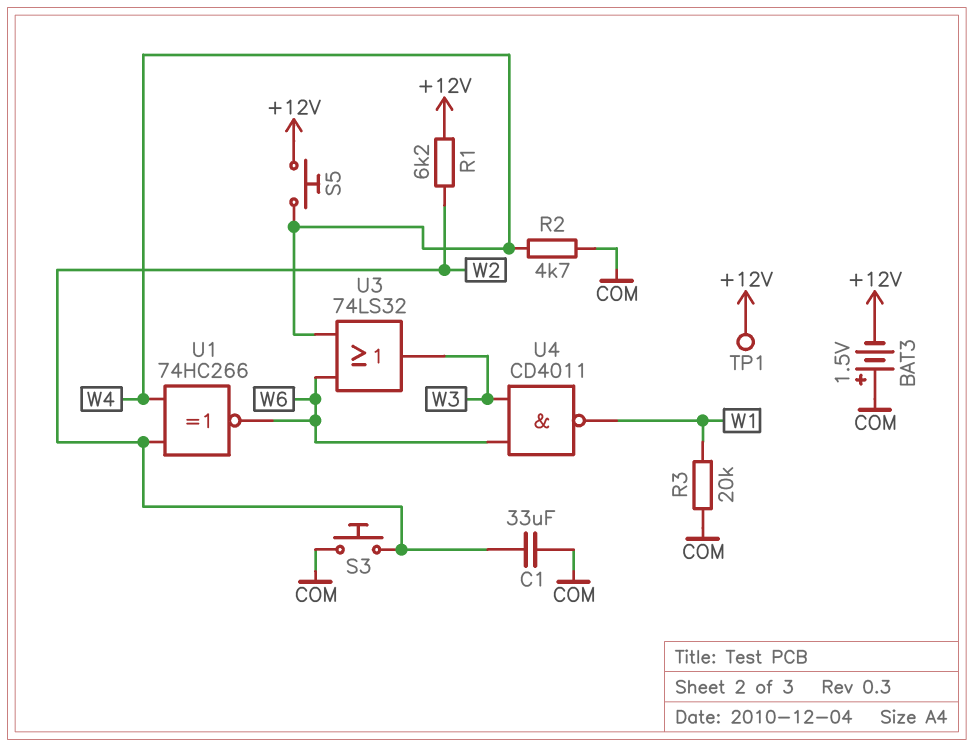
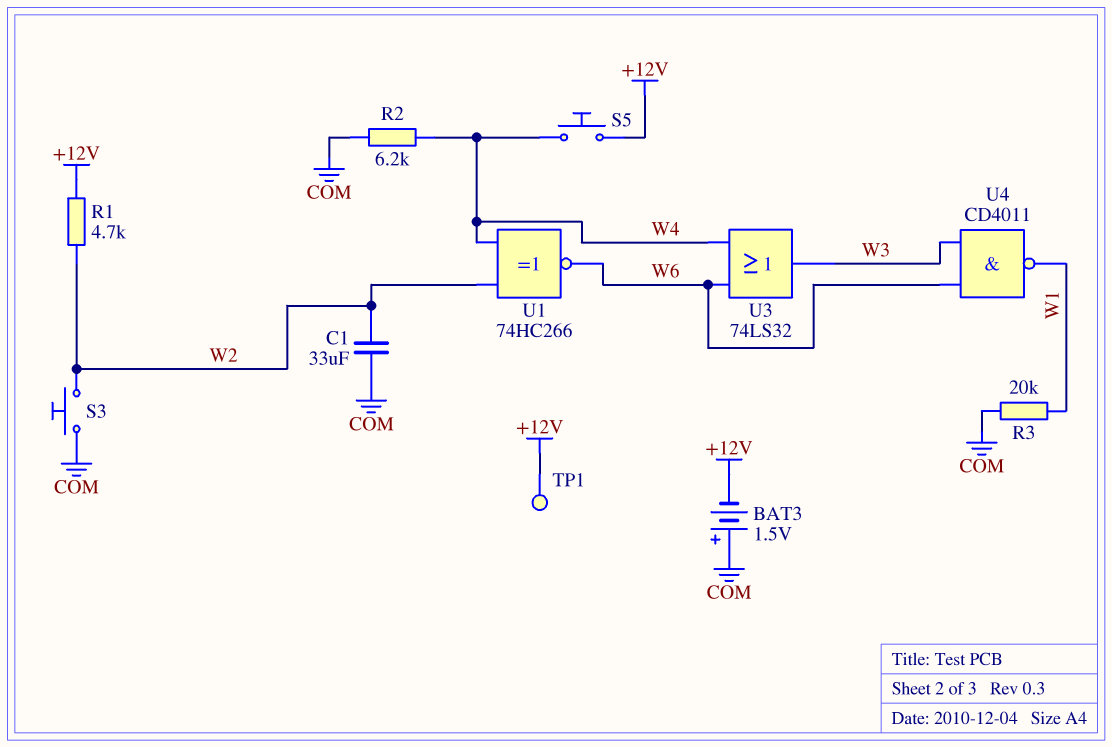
R1: 6.2k (+12V, W2) -> 4.7k (+12V, W2)
R2: 4.7k (COM, W4) -> 6.2k (COM, W4)

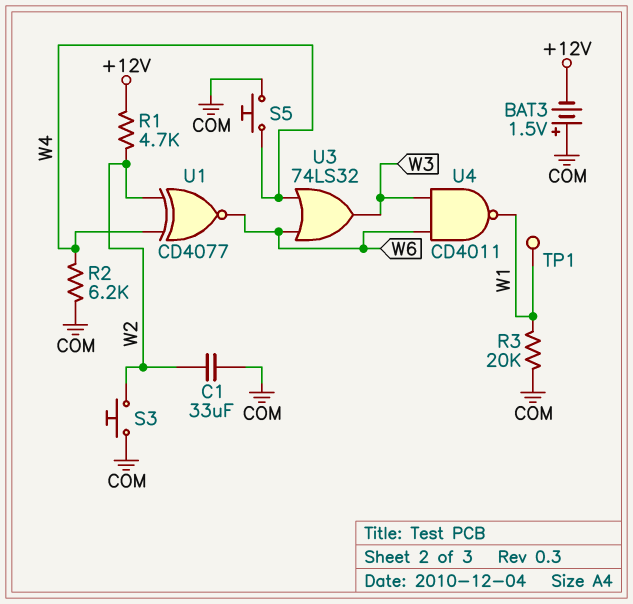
S5: button (+12V, W4) -> button (COM, W4)
TP1: test point (+12V) -> test point (W1)
U1: XNOR 74HC266 (in W2, in W4, out W6) -> XNOR CD4077 (in W2, in W4, out W6)

